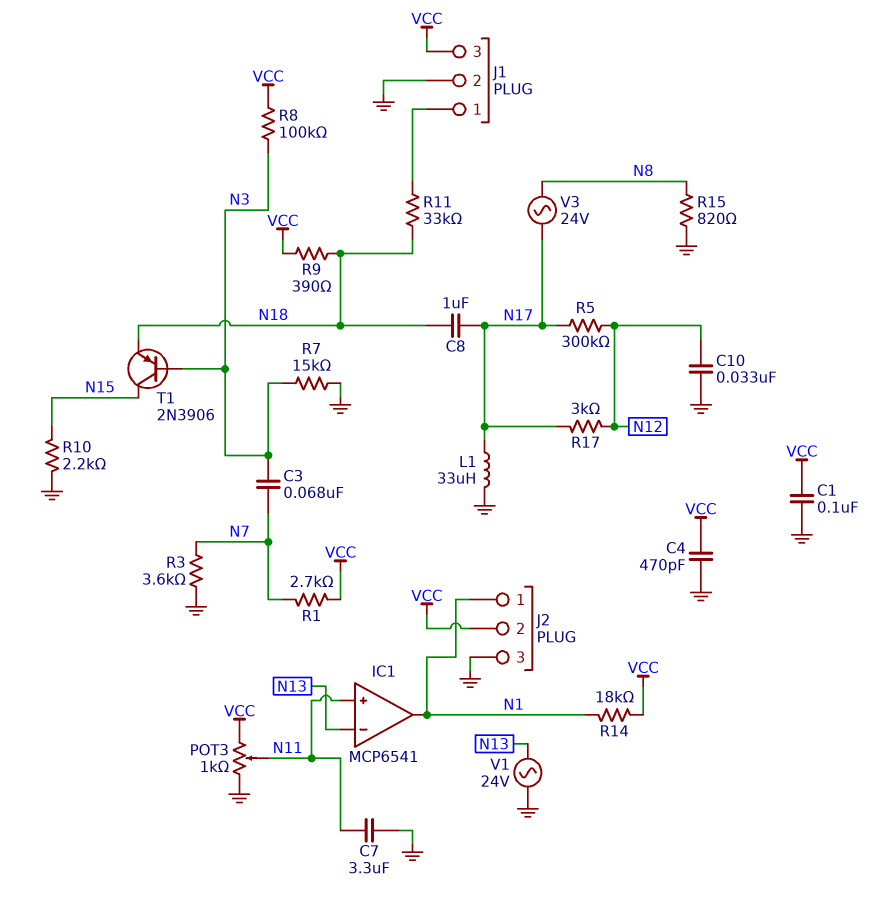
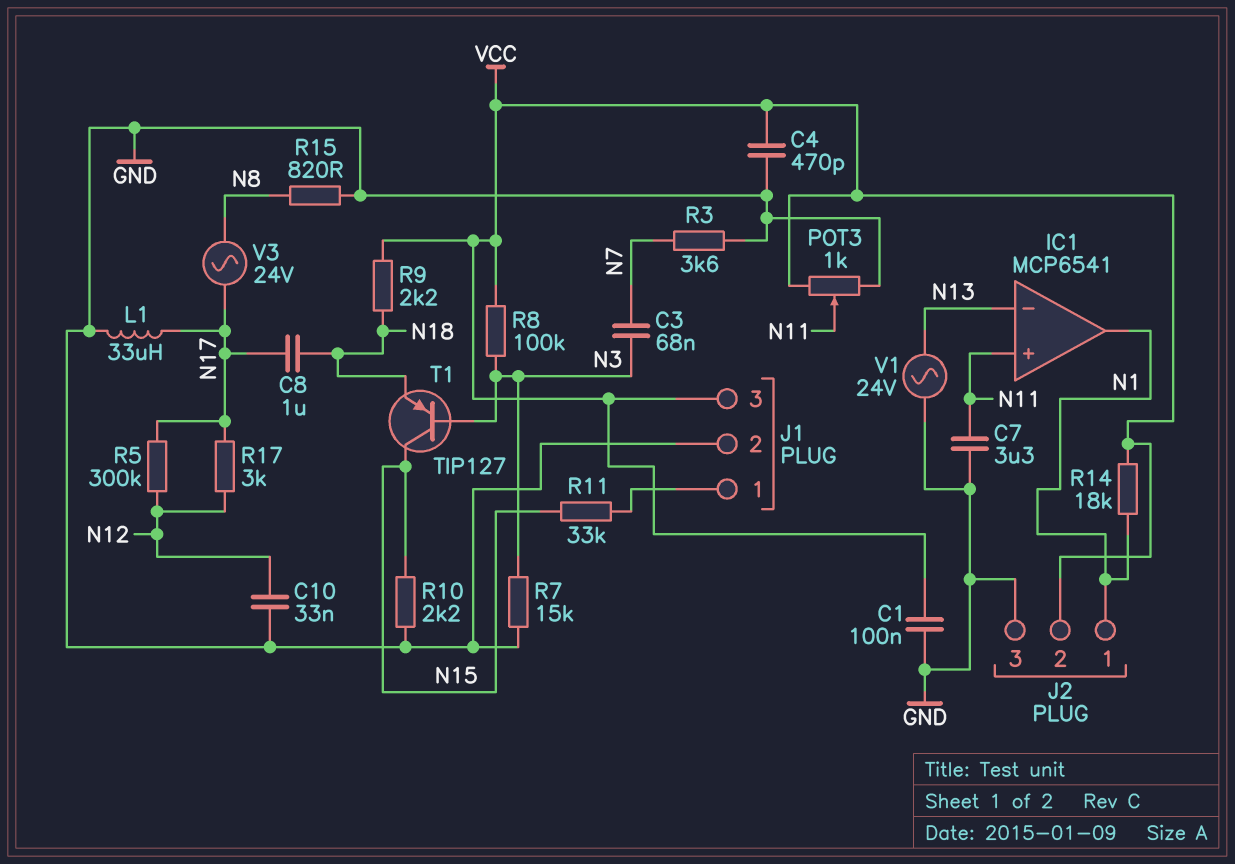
R1: 2.7k (N7, VCC) -> none
R9: 390 (N18, VCC) -> 2.2k (N18, VCC)
R11: 33k (J1/1, N18) -> 33k (J1/1, N15)
T1: PNP 2N3906 (B N3, C N15, E N18) -> PNP TIP127 (B N3, C N15, E N18)

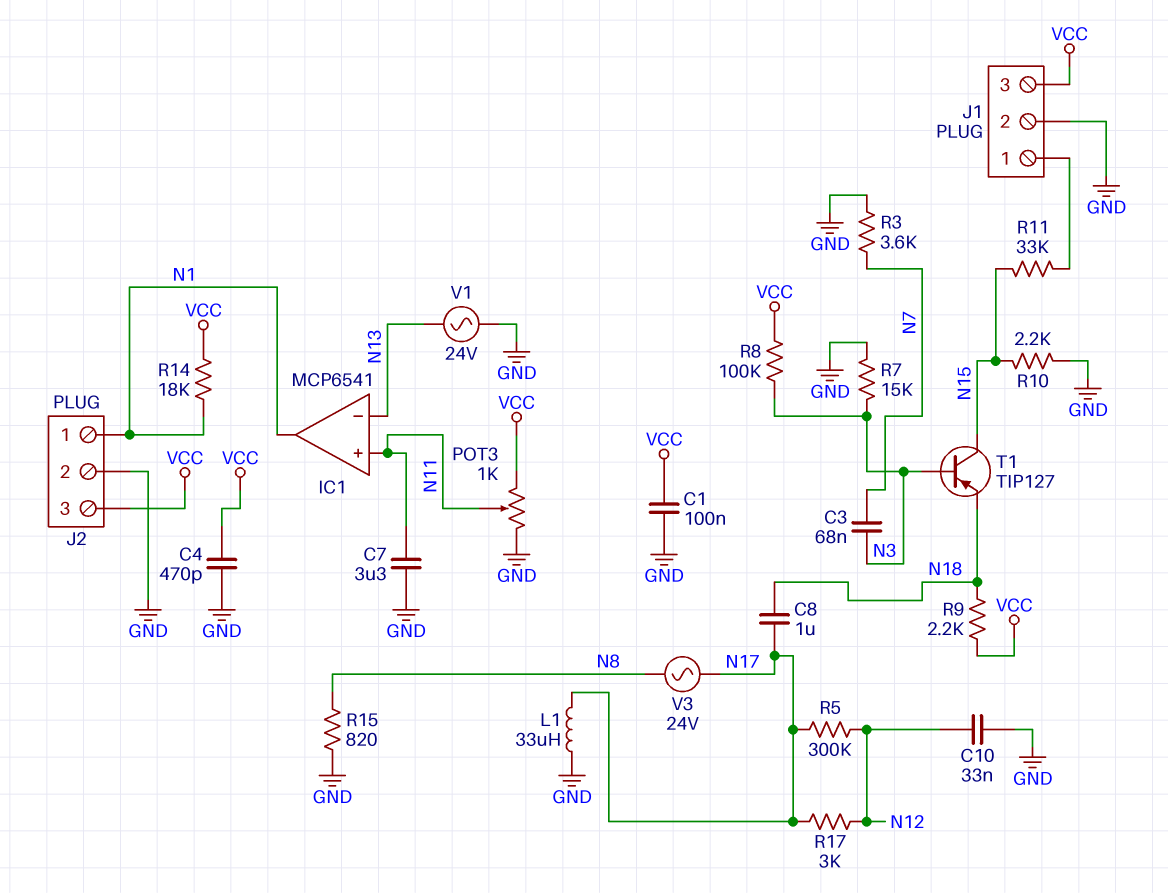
J2 pin 2: VCC -> GND
J2 pin 3: GND -> VCC

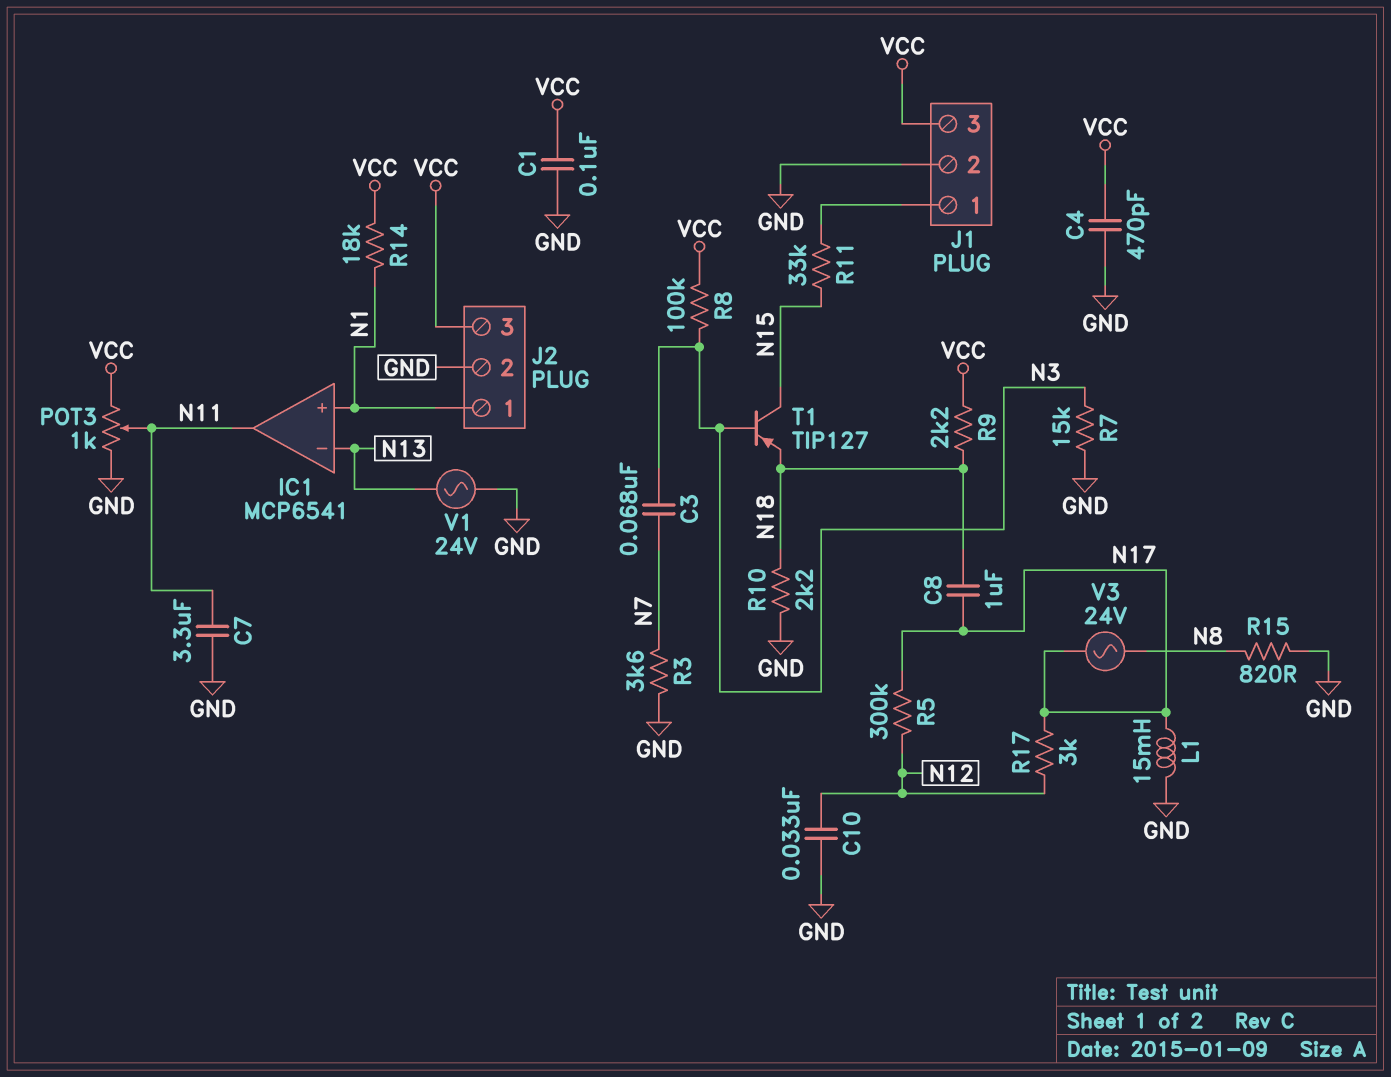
IC1 pin in+: N11 -> N1
IC1 pin out: N1 -> N11
L1: 33uH (GND, N17) -> 15mH (GND, N17)
R10: 2.2k (GND, N15) -> 2.2k (GND, N18)

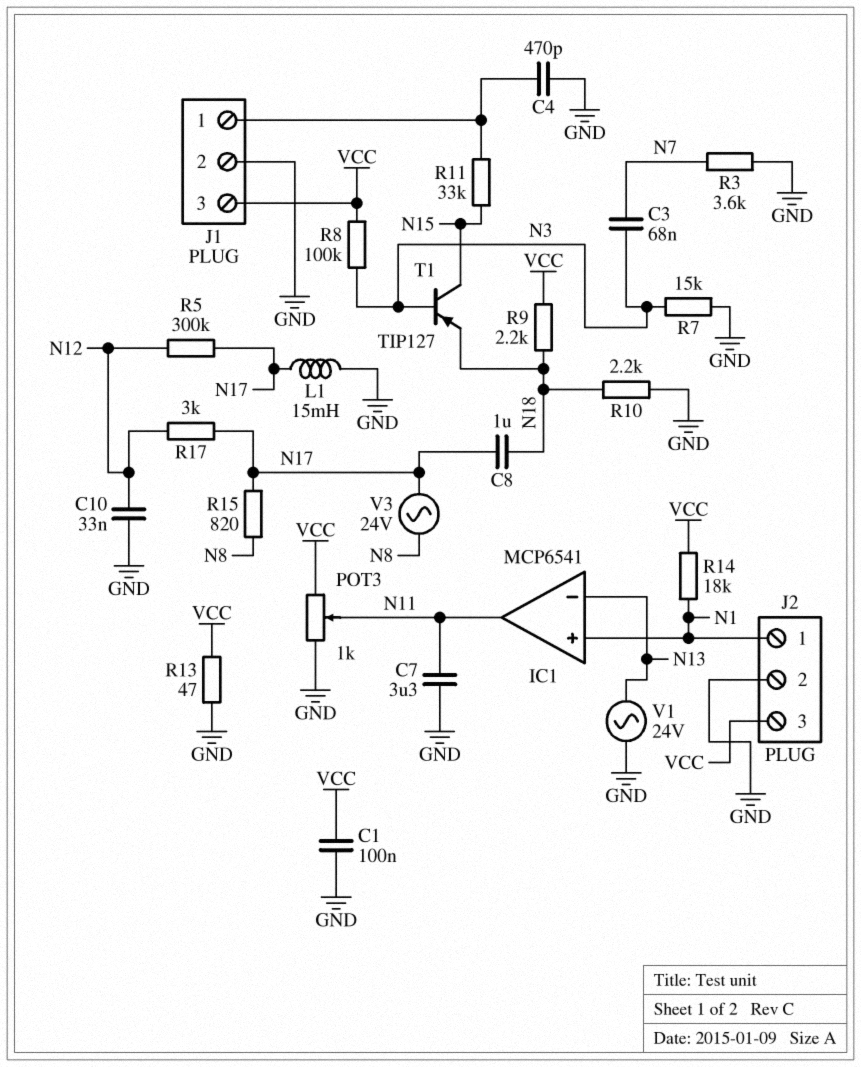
C4: 470pF (GND, VCC) -> 470pF (GND, J1/1)
R13: none -> 47 (GND, VCC)
R15: 820 (GND, N8) -> 820 (N8, N17)

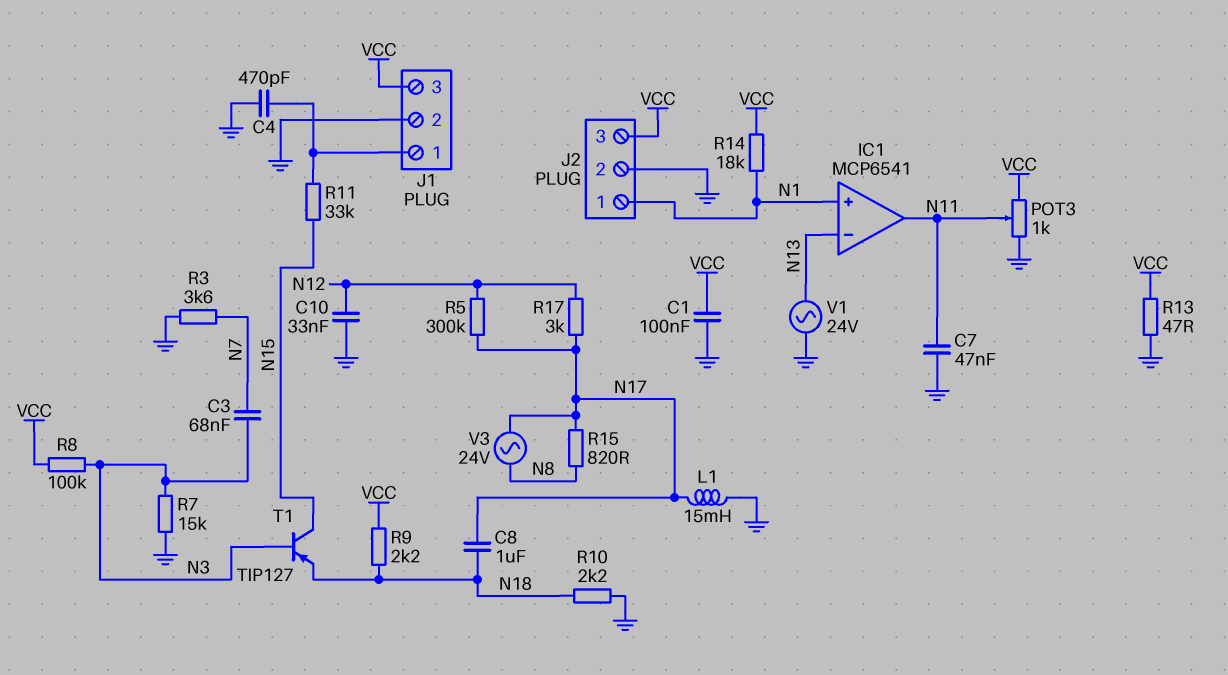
C7: 3.3uF (GND, N11) -> 47nF (GND, N11)

